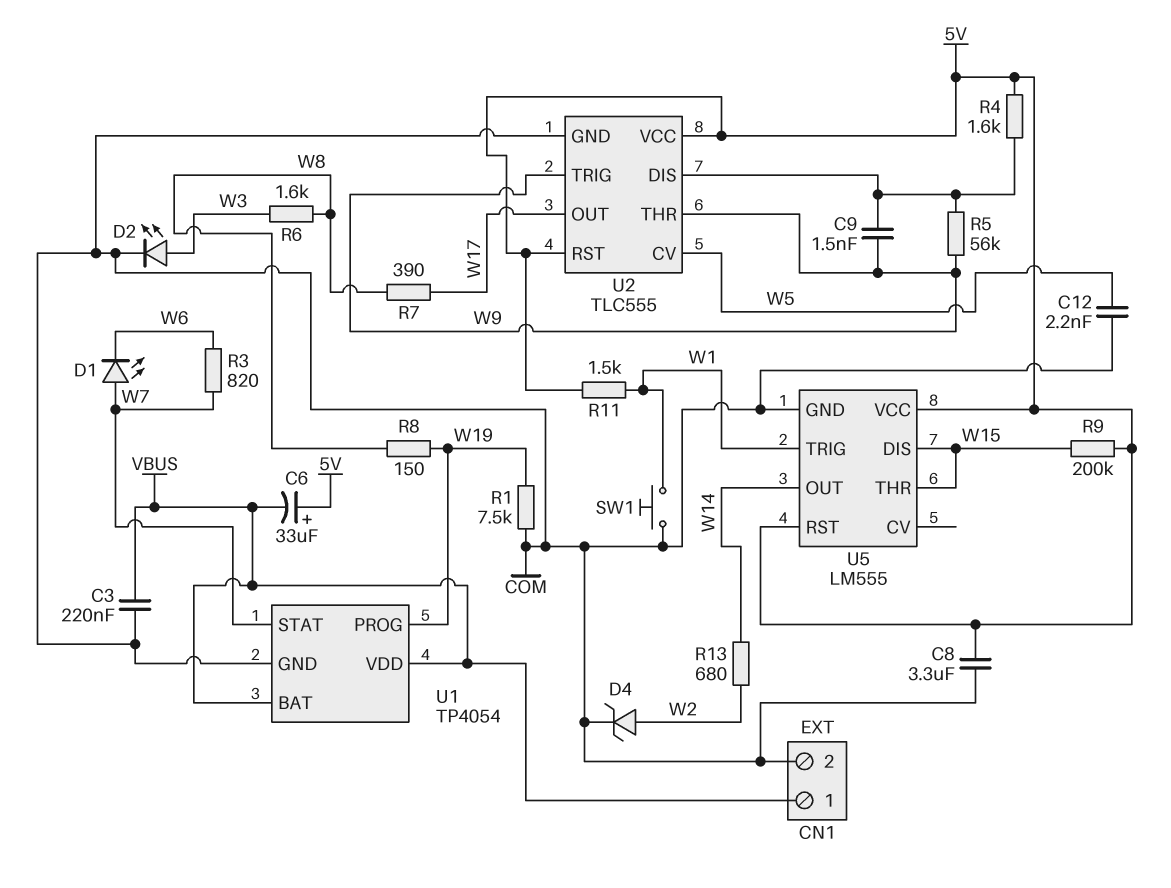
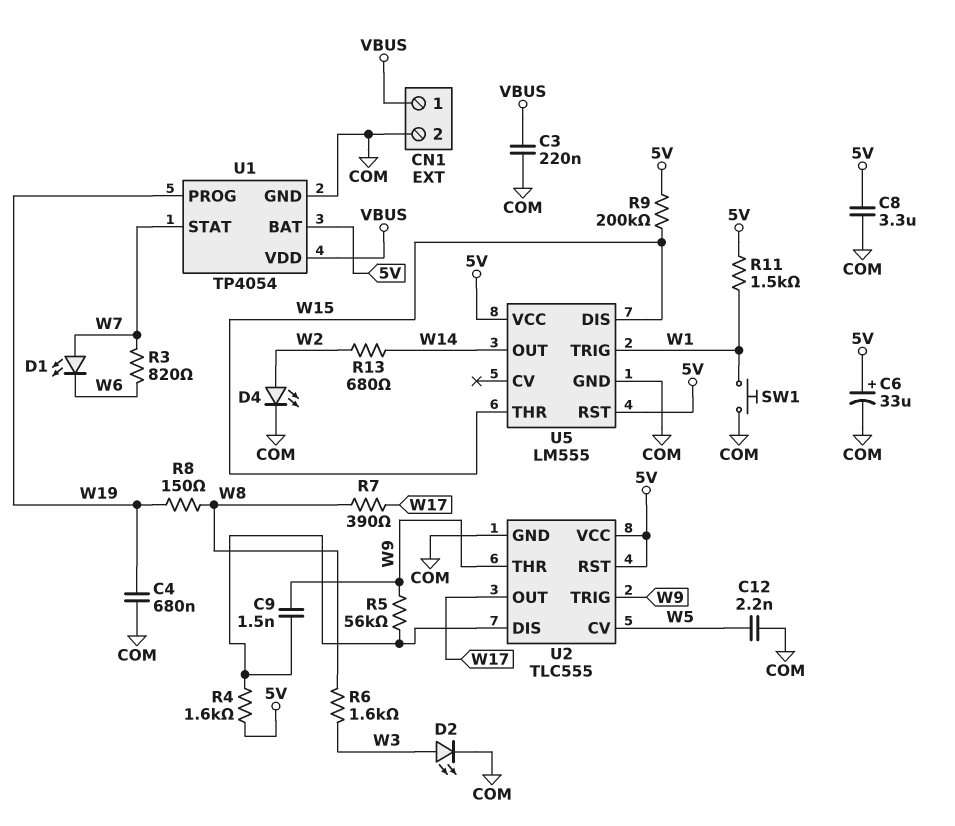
C4: none -> 680nF (COM, W19)
C6: 33uF (plus 5V, minus VBUS) -> 33uF (plus 5V, minus COM)
D4: zener (A W2, K COM) -> LED (A W2, K COM)
R1: 7.5k (COM, W19) -> none
U1 pin BAT: VBUS -> 5V

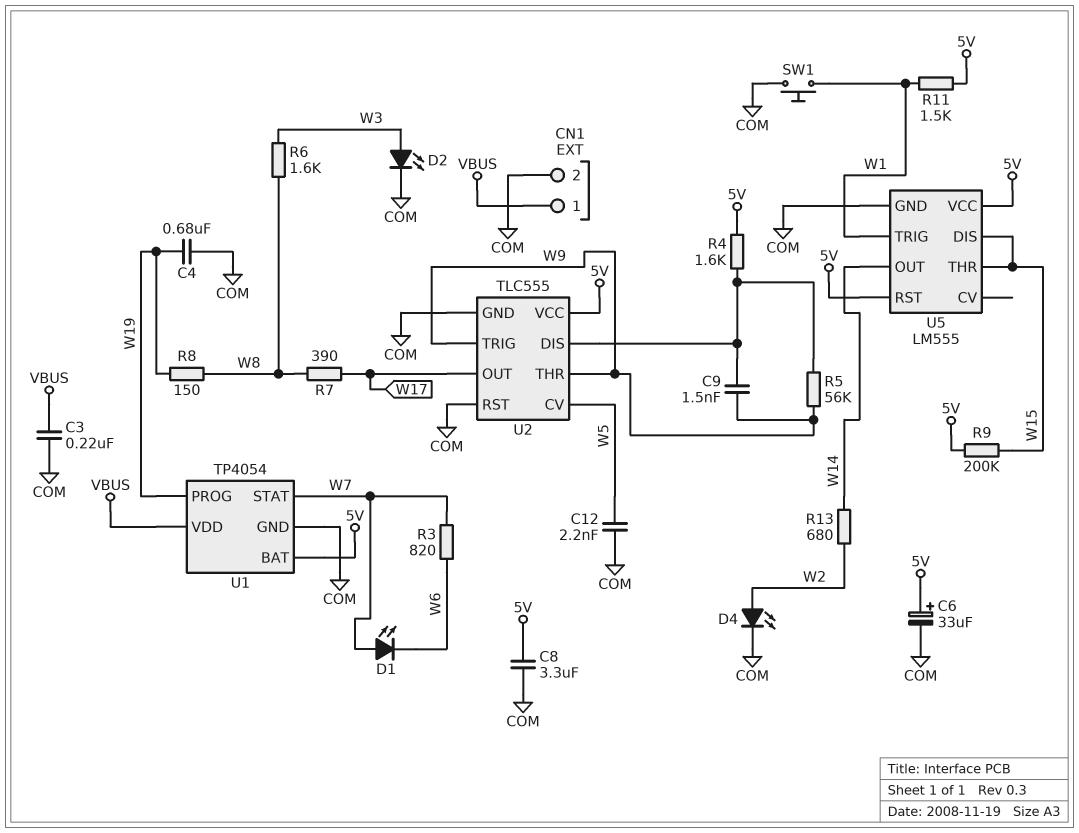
U2 pin RST: 5V -> COM

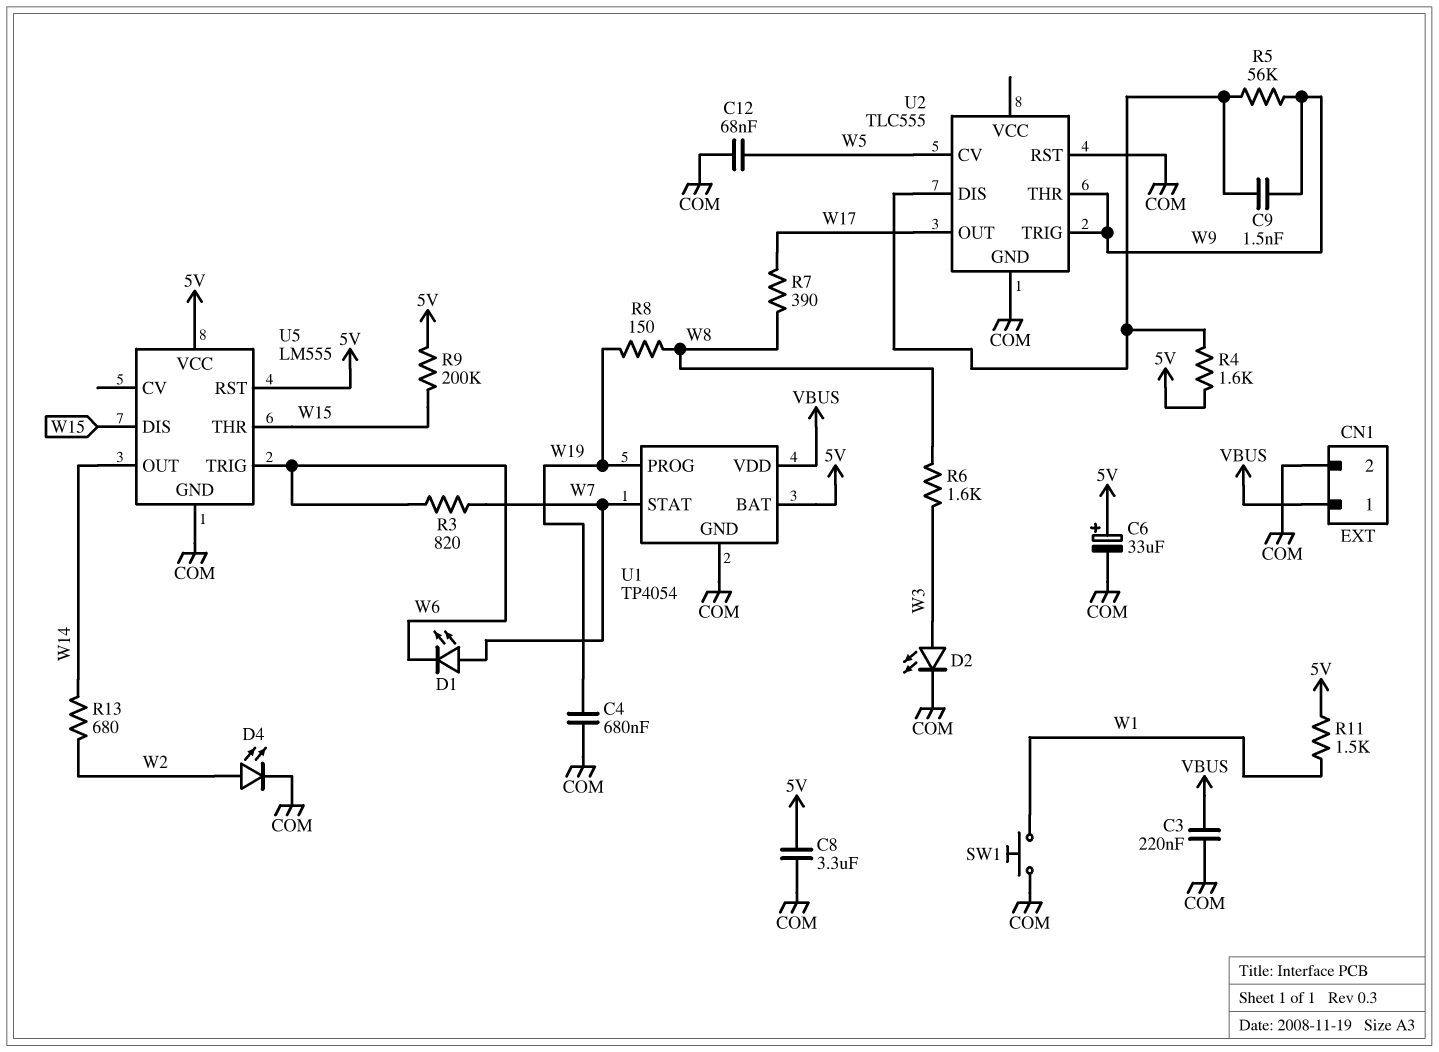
C12: 2.2nF (COM, W5) -> 68nF (COM, W5)
U2 pin VCC: 5V -> none
U5 pin TRIG: W1 -> W6

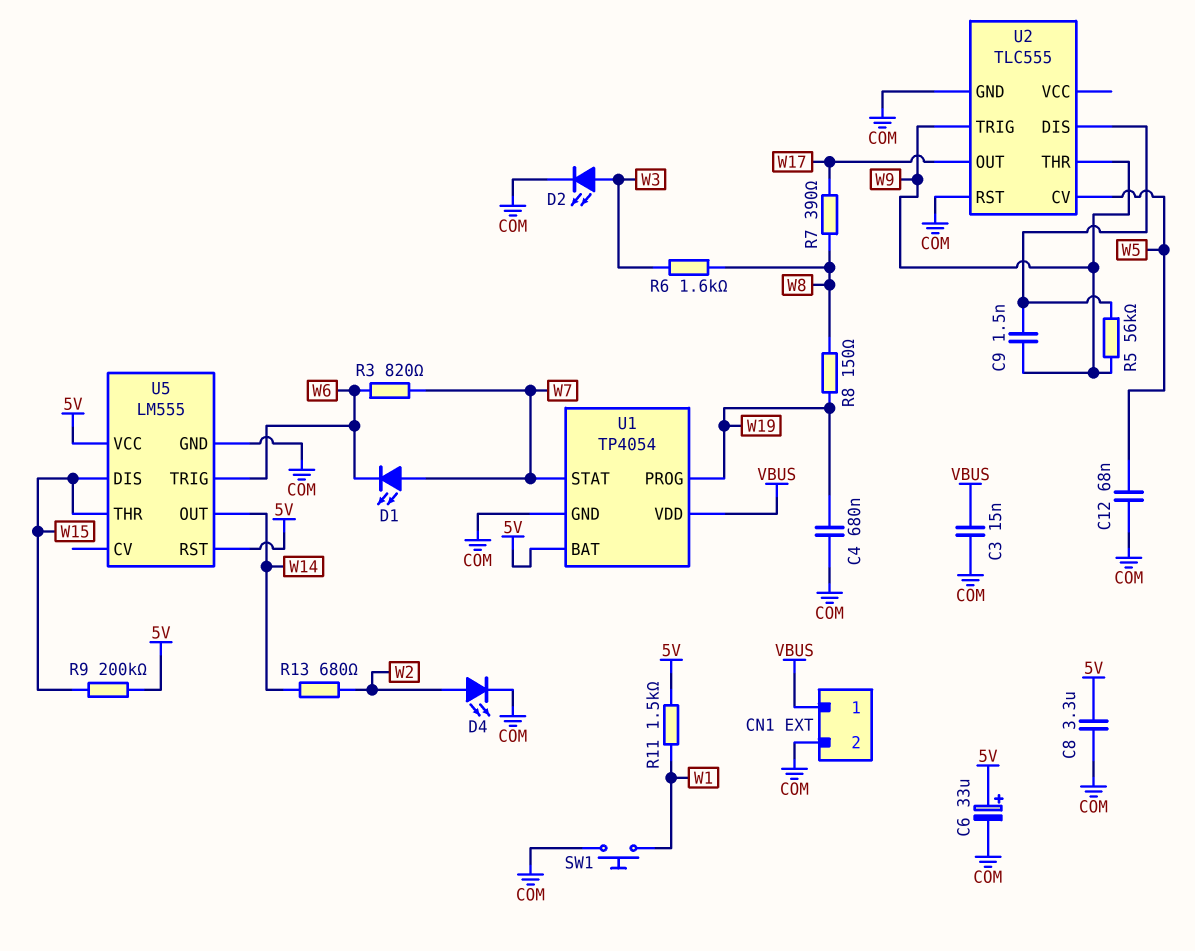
C3: 220nF (COM, VBUS) -> 15nF (COM, VBUS)
R4: 1.6k (5V, U2/DIS) -> none

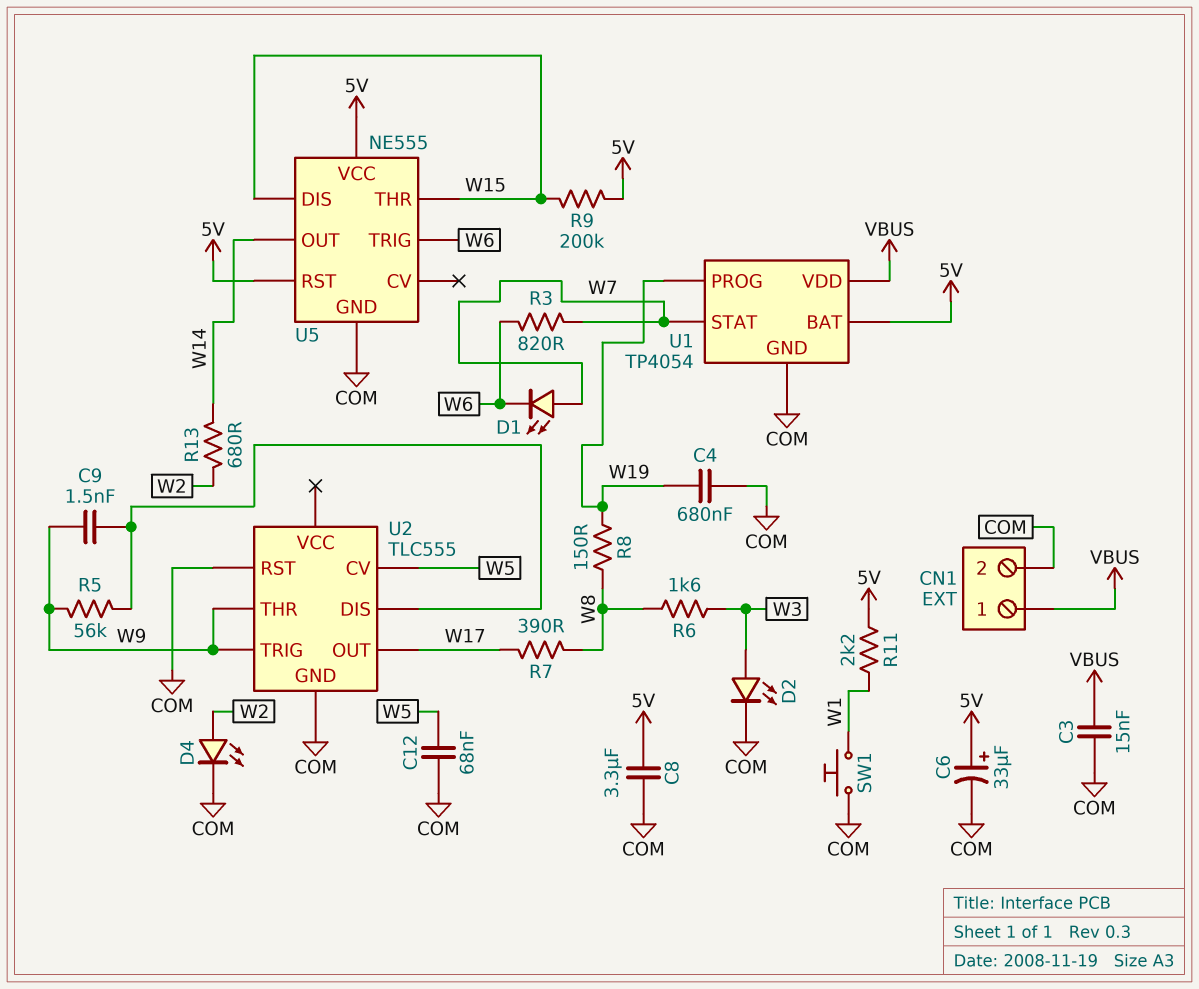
R11: 1.5k (5V, W1) -> 2.2k (5V, W1)
U5: LM555 -> NE555

